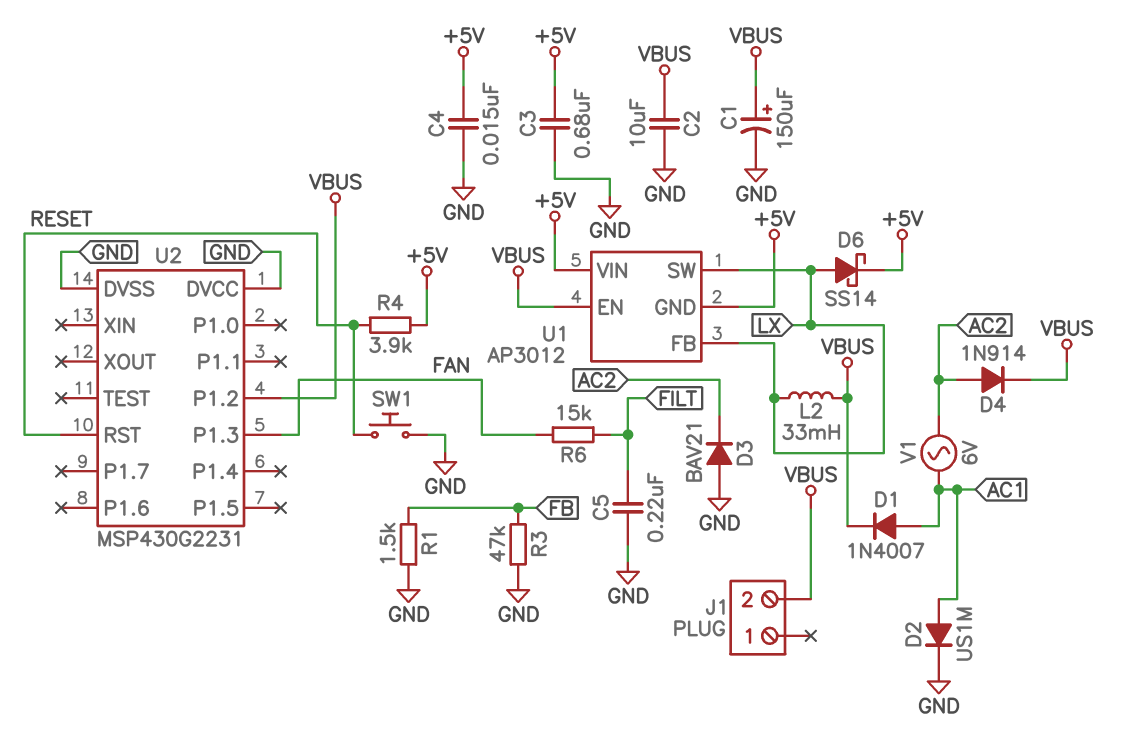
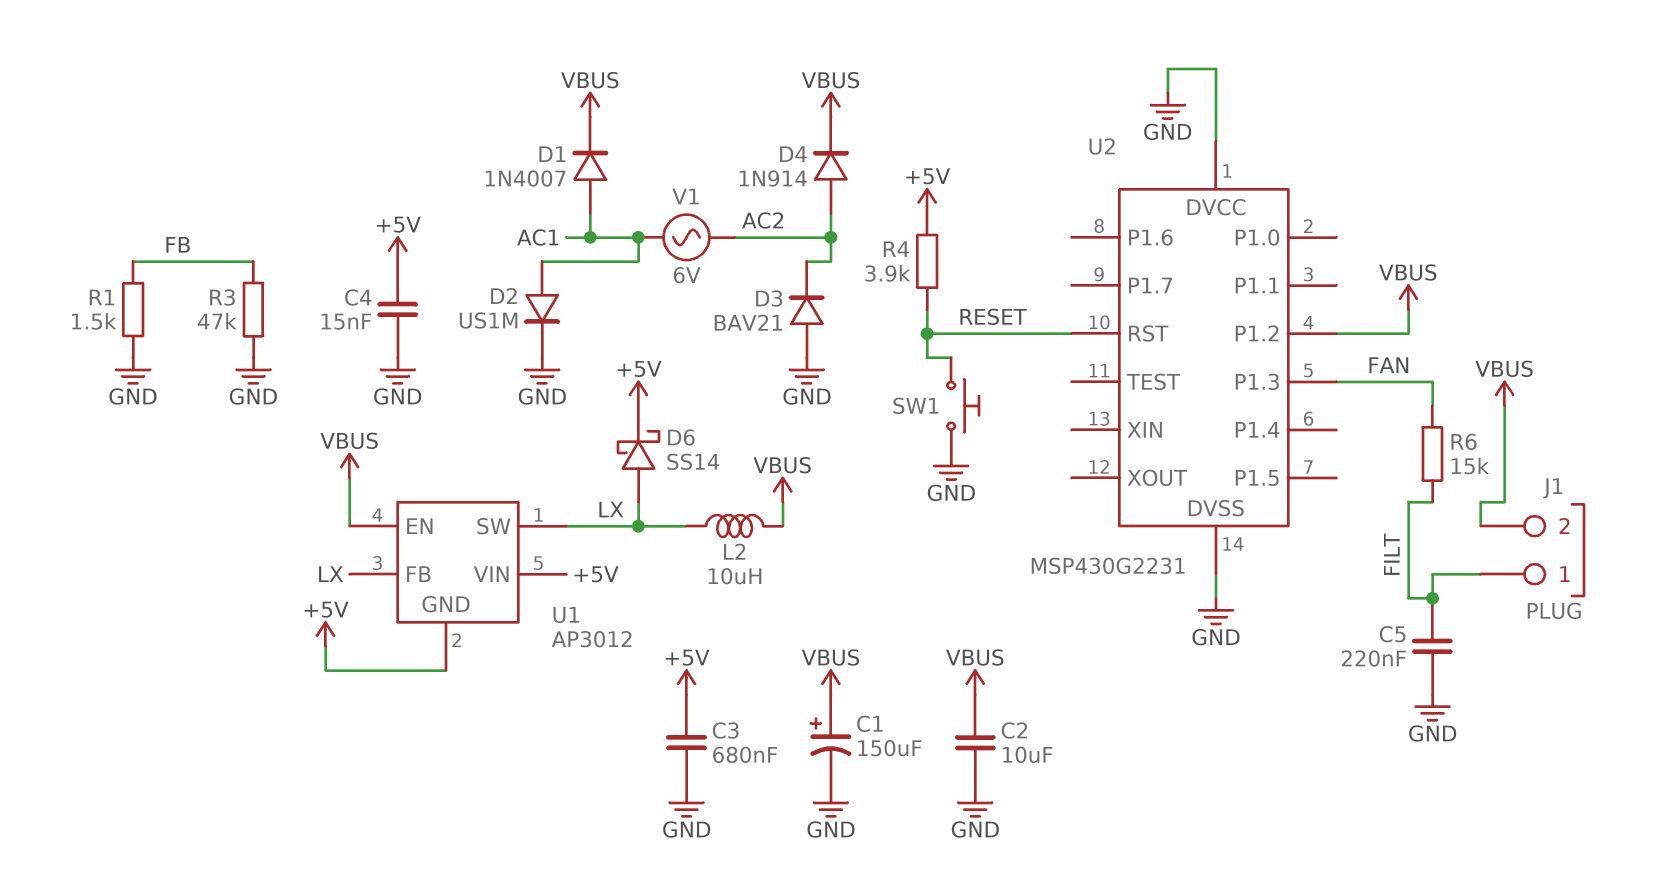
J1 pin 1: none -> FILT
L2: 33mH (LX, VBUS) -> 10uH (LX, VBUS)

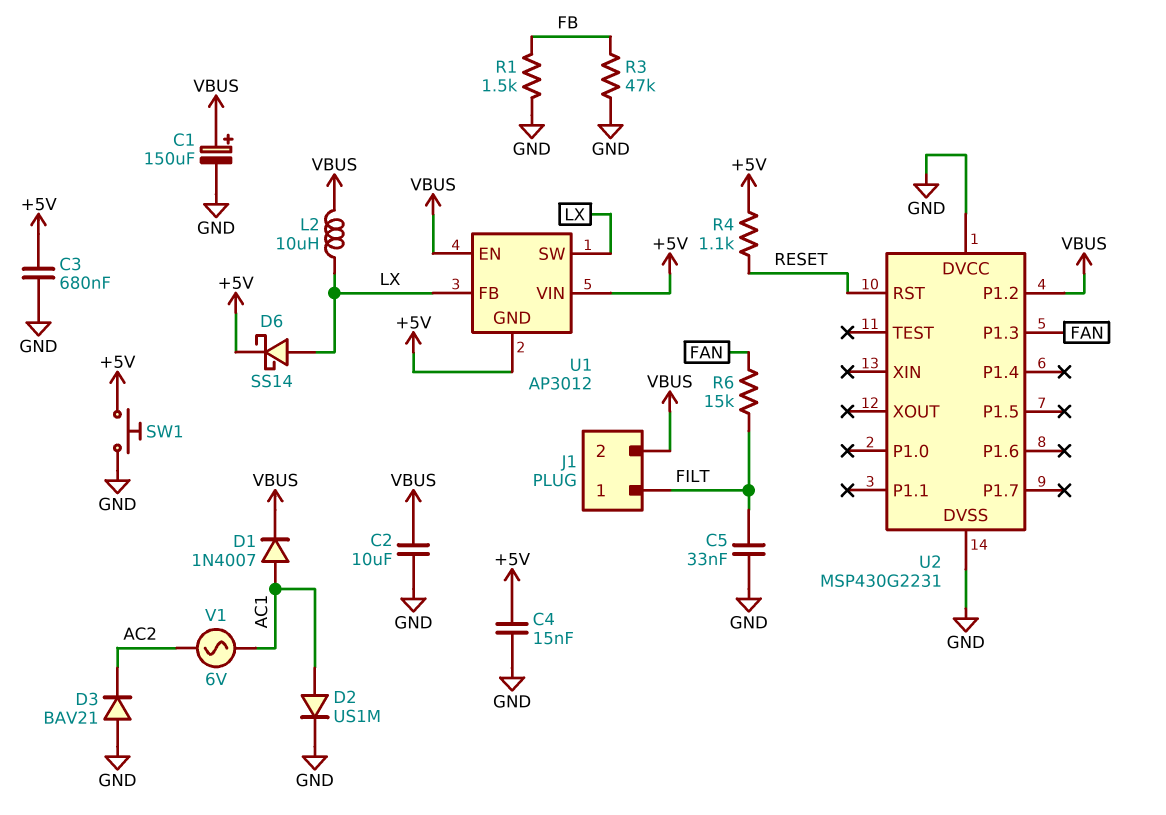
C5: 220nF (FILT, GND) -> 33nF (FILT, GND)
D4: diode 1N914 (A AC2, K VBUS) -> none
R4: 3.9k (+5V, RESET) -> 1.1k (+5V, RESET)
SW1: button (GND, RESET) -> button (+5V, GND)

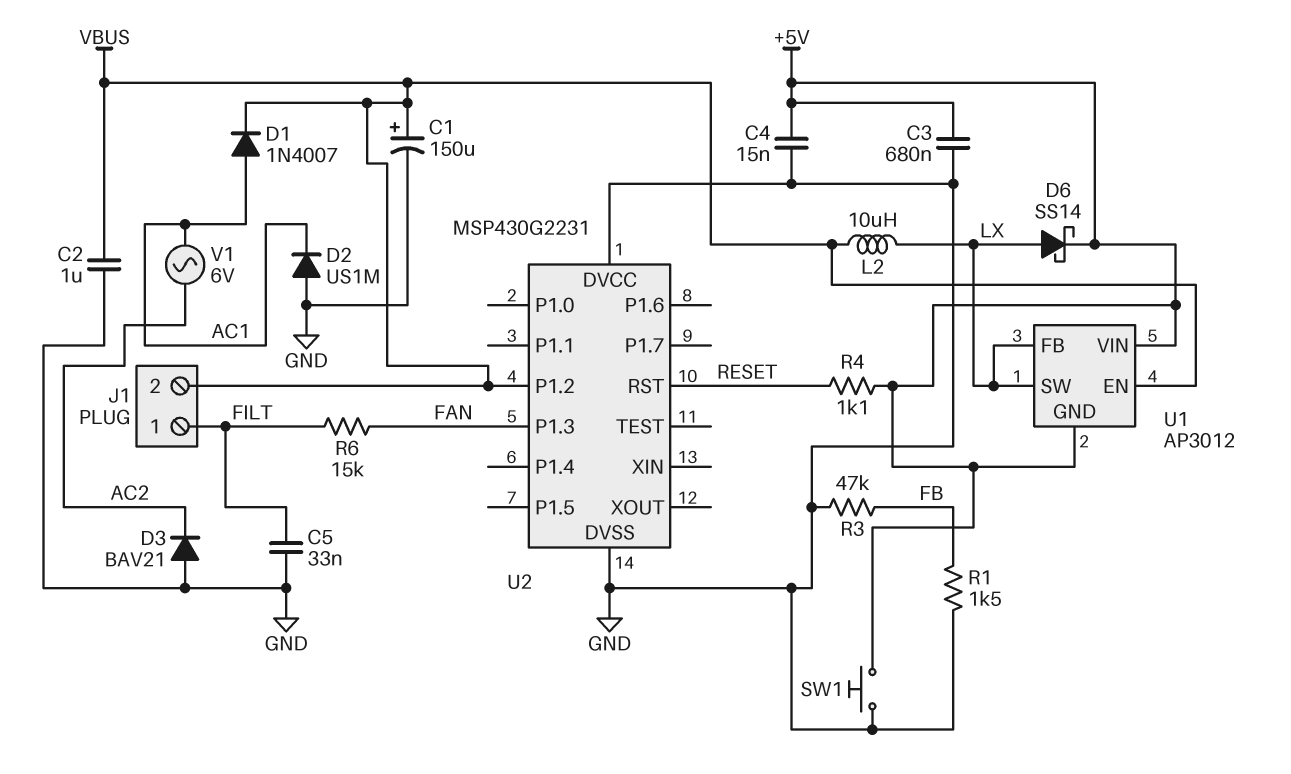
C2: 10uF (GND, VBUS) -> 1uF (GND, VBUS)
D2: diode US1M (A AC1, K GND) -> diode US1M (A GND, K AC1)

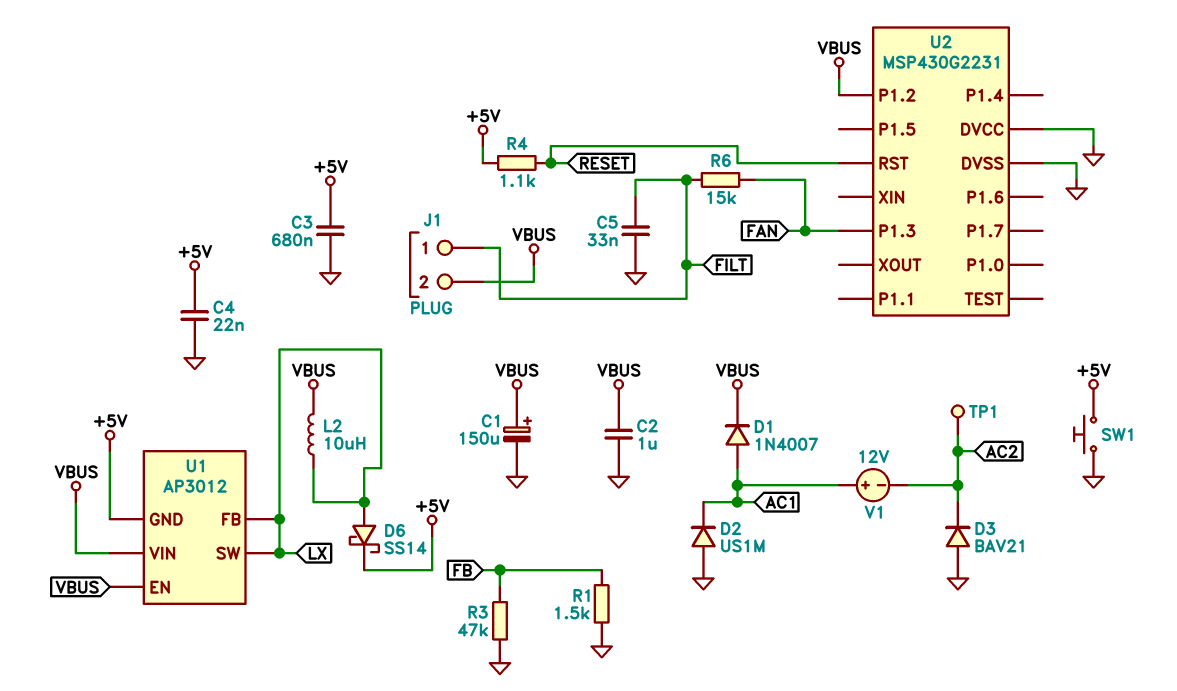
C4: 15nF (+5V, GND) -> 22nF (+5V, GND)
TP1: none -> test point (AC2)
U1 pin VIN: +5V -> VBUS
V1: AC 6V (AC1, AC2) -> 12V (plus AC1, minus AC2)

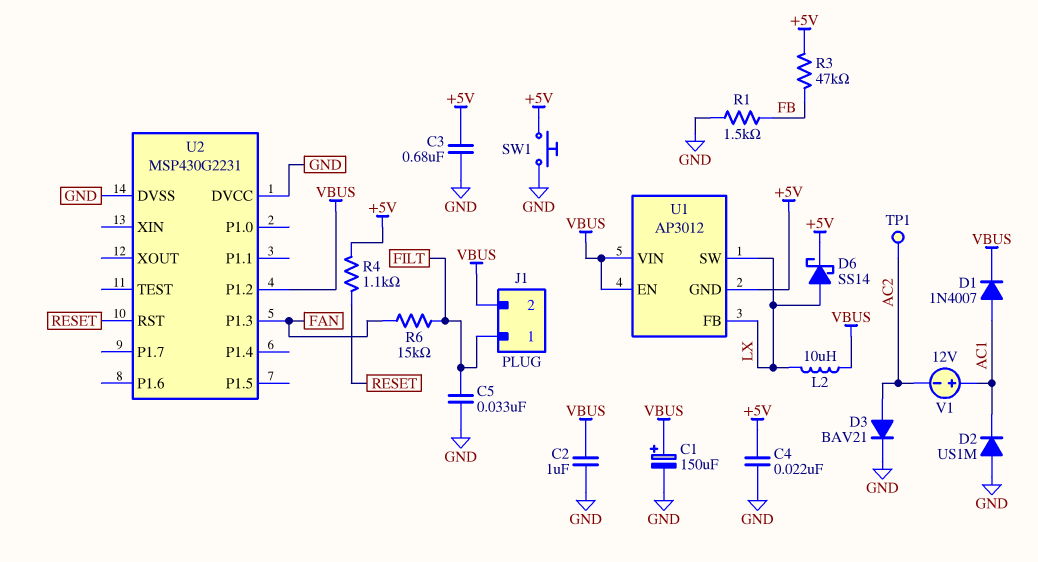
D3: diode BAV21 (A GND, K AC2) -> diode BAV21 (A AC2, K GND)
R3: 47k (FB, GND) -> 47k (+5V, FB)

